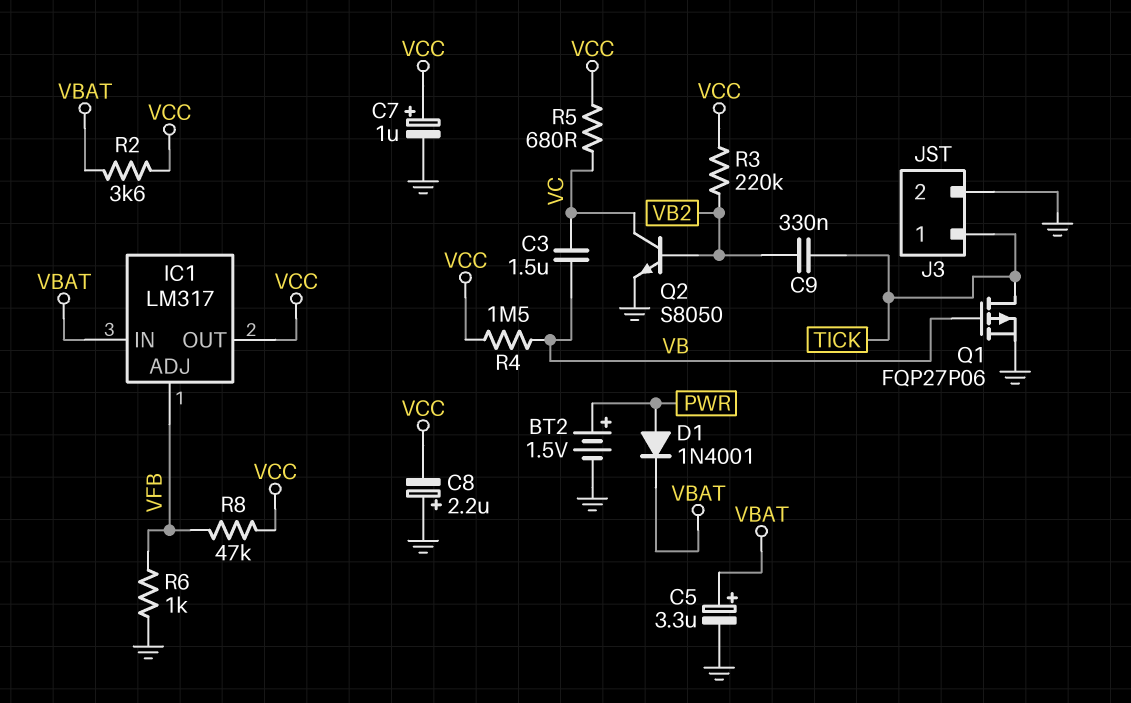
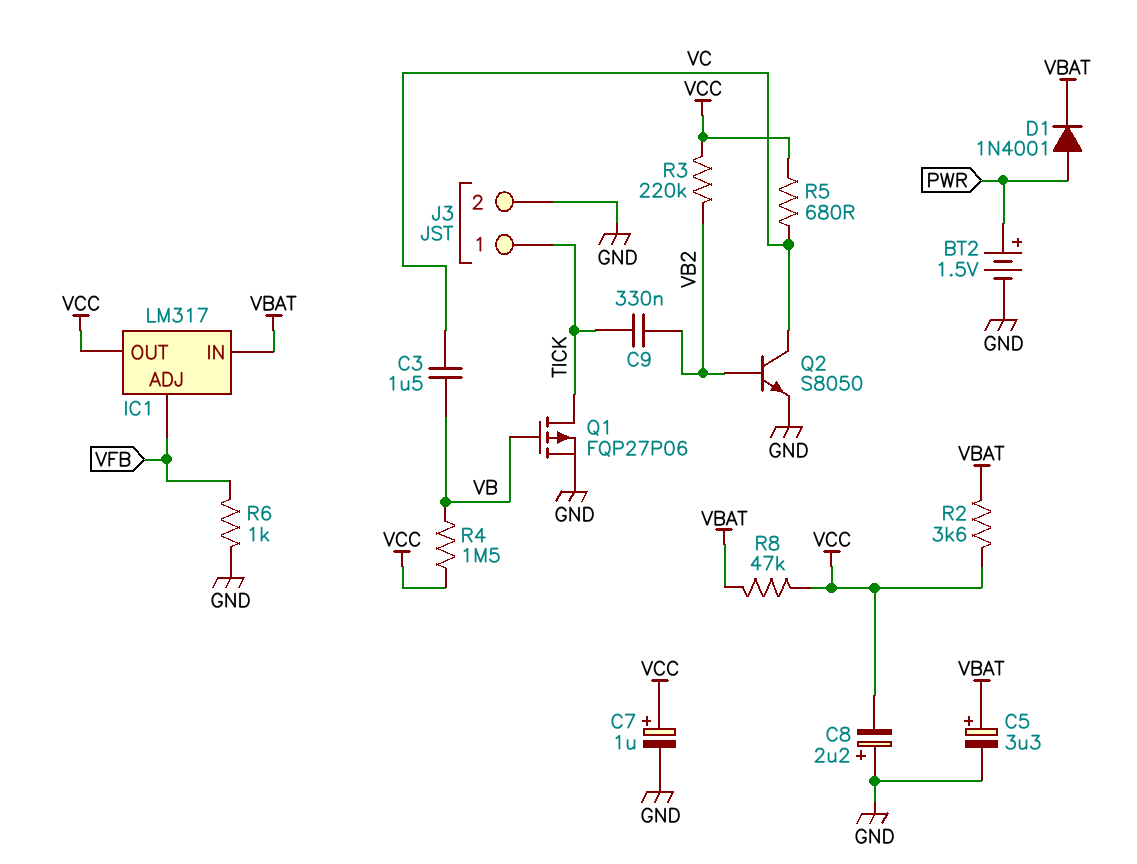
R8: 47k (VCC, VFB) -> 47k (VBAT, VCC)

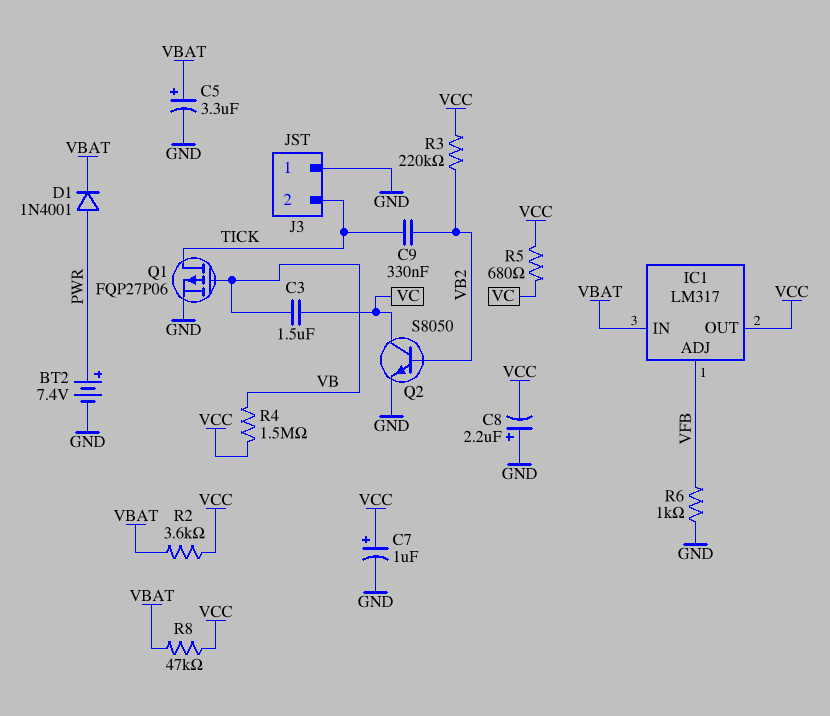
BT2: 1.5V (plus PWR, minus GND) -> 7.4V (plus PWR, minus GND)
J3 pin 1: TICK -> GND
J3 pin 2: GND -> TICK

